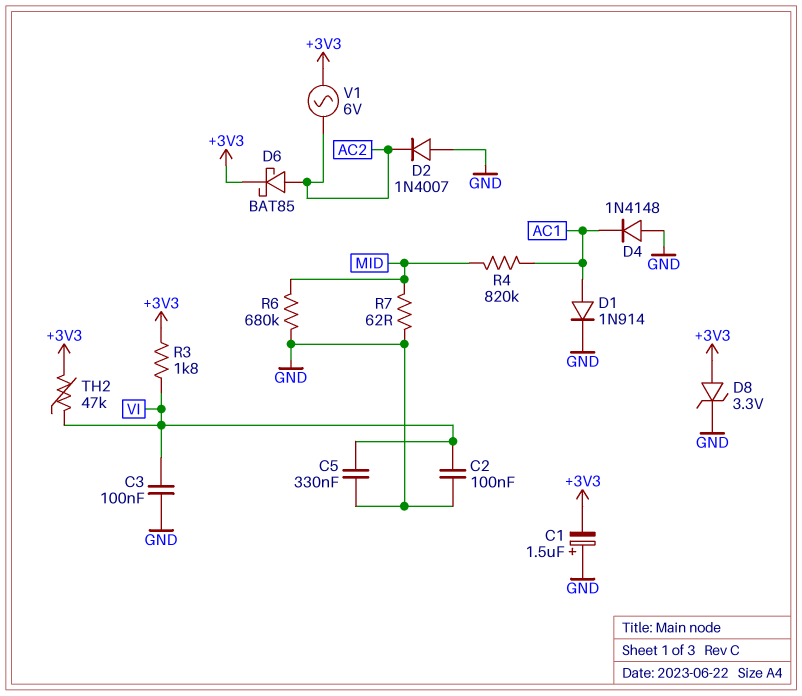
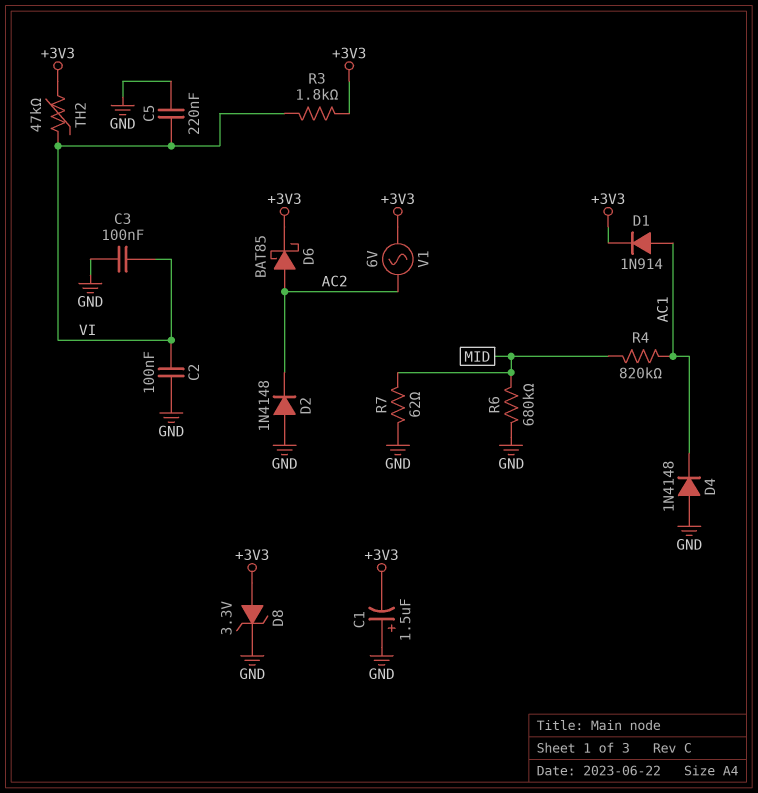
C5: 330nF (GND, VI) -> 220nF (GND, VI)
D1: diode 1N914 (A AC1, K GND) -> diode 1N914 (A AC1, K +3V3)
D2: diode 1N4007 (A GND, K AC2) -> diode 1N4148 (A GND, K AC2)

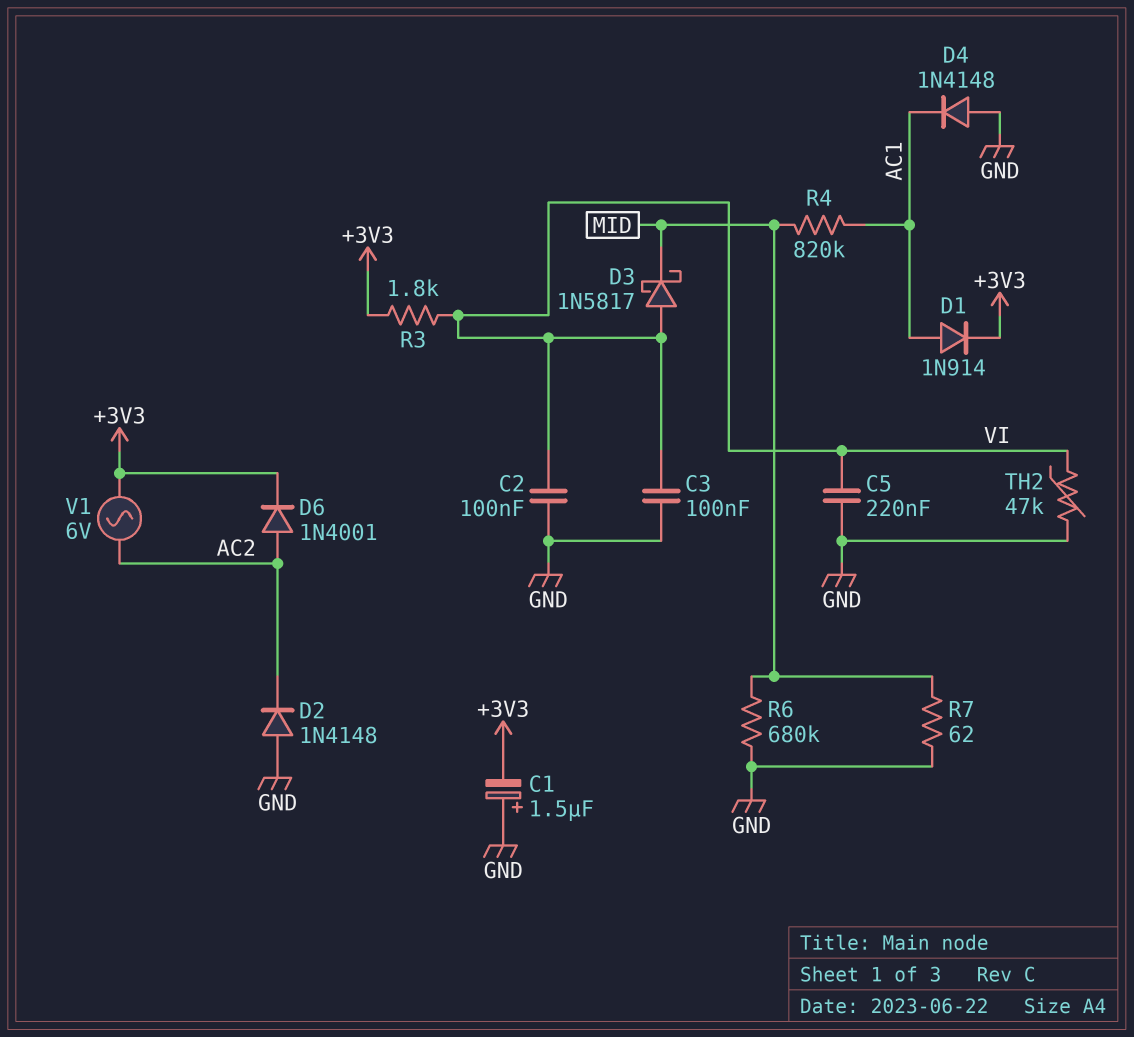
D3: none -> schottky 1N5817 (A VI, K MID)
D6: schottky BAT85 (A AC2, K +3V3) -> diode 1N4001 (A AC2, K +3V3)
D8: zener 3.3V (A +3V3, K GND) -> none
TH2: 47k (+3V3, VI) -> 47k (GND, VI)

